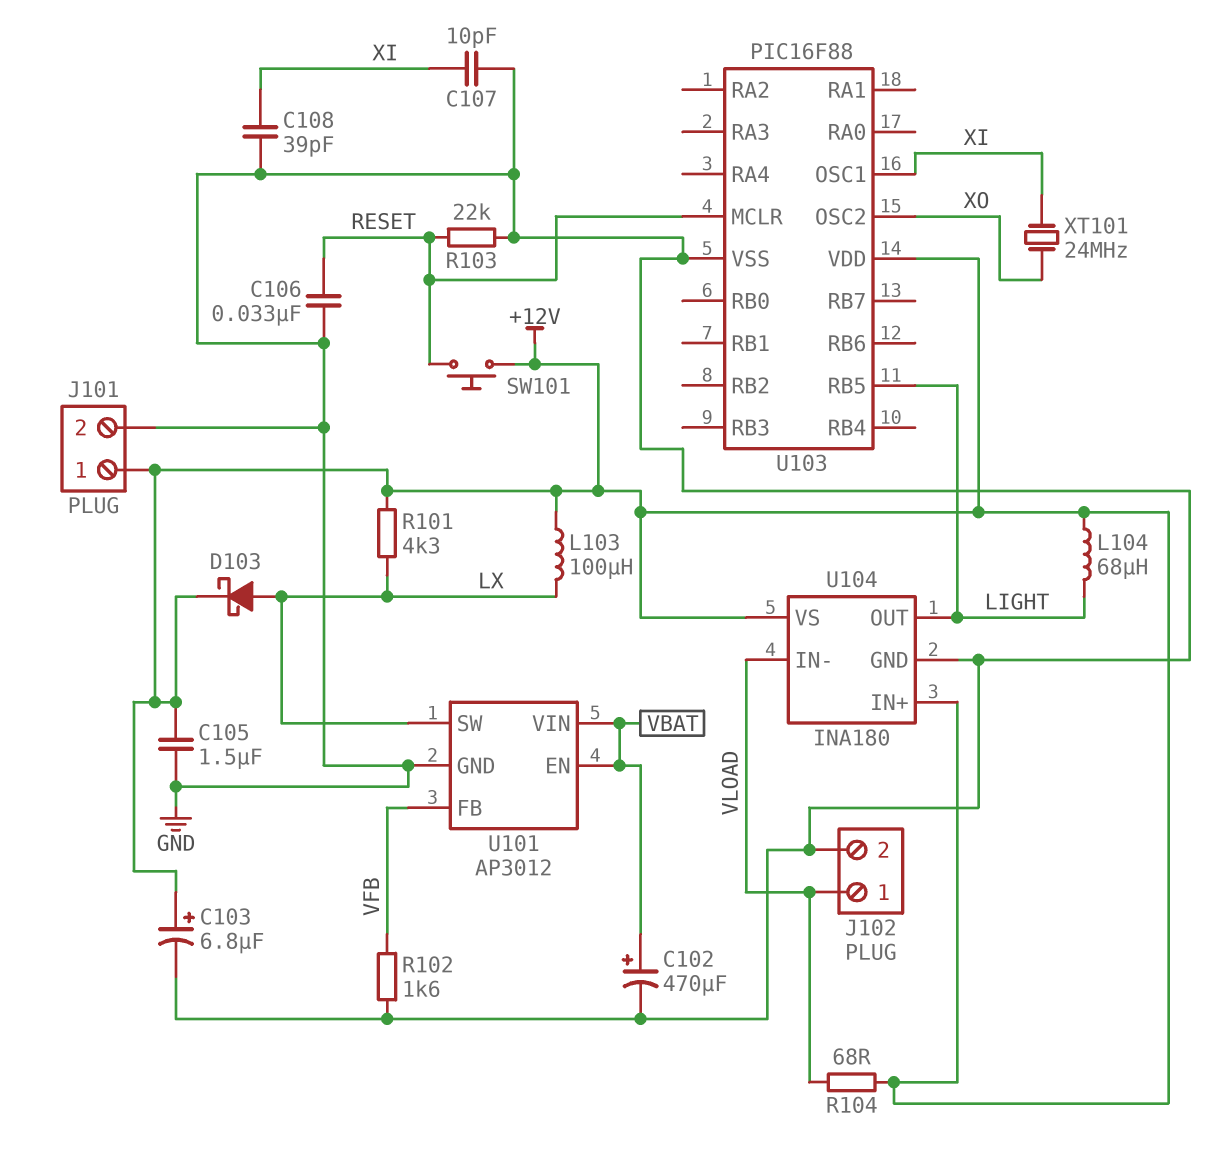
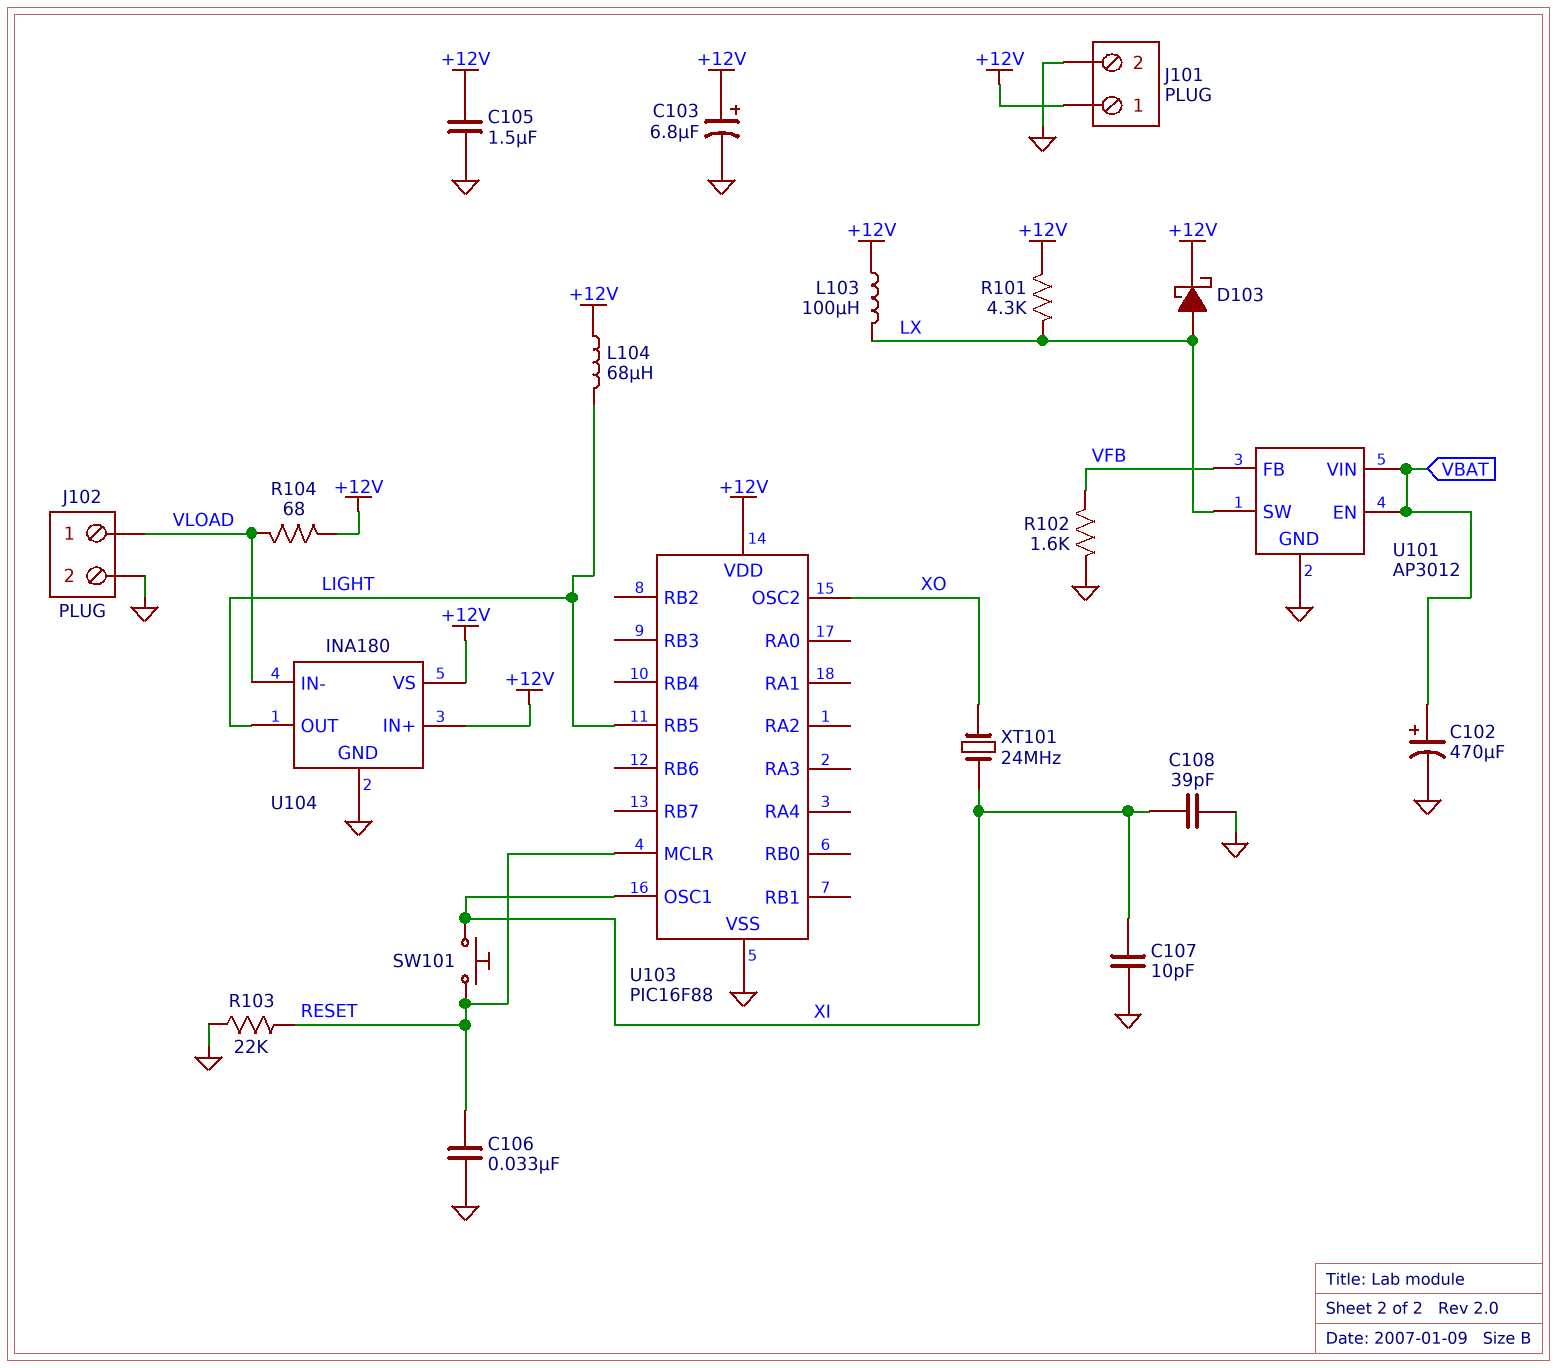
SW101: button (+12V, RESET) -> button (RESET, XI)

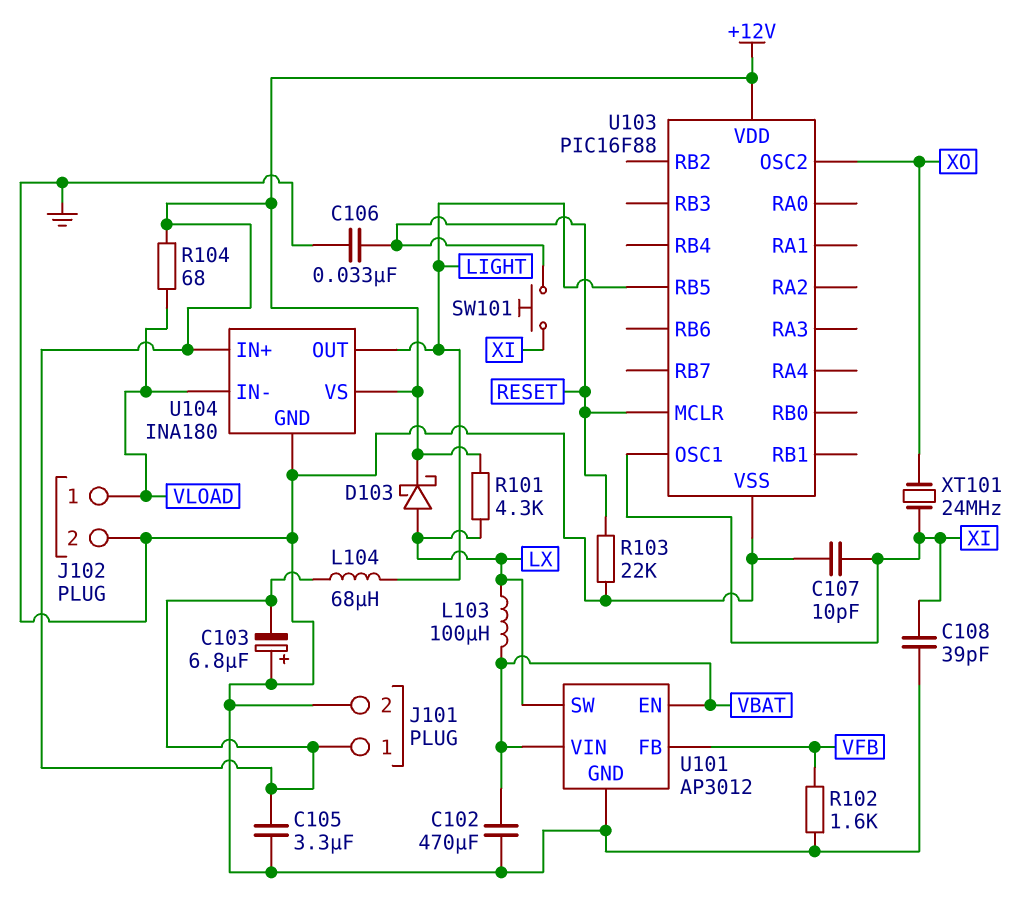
C102: 470uF (plus VBAT, minus GND) -> 470uF (GND, VBAT)
C103: 6.8uF (plus +12V, minus GND) -> 6.8uF (plus GND, minus +12V)
C105: 1.5uF (+12V, GND) -> 3.3uF (+12V, GND)
L103: 100uH (+12V, LX) -> 100uH (LX, VBAT)

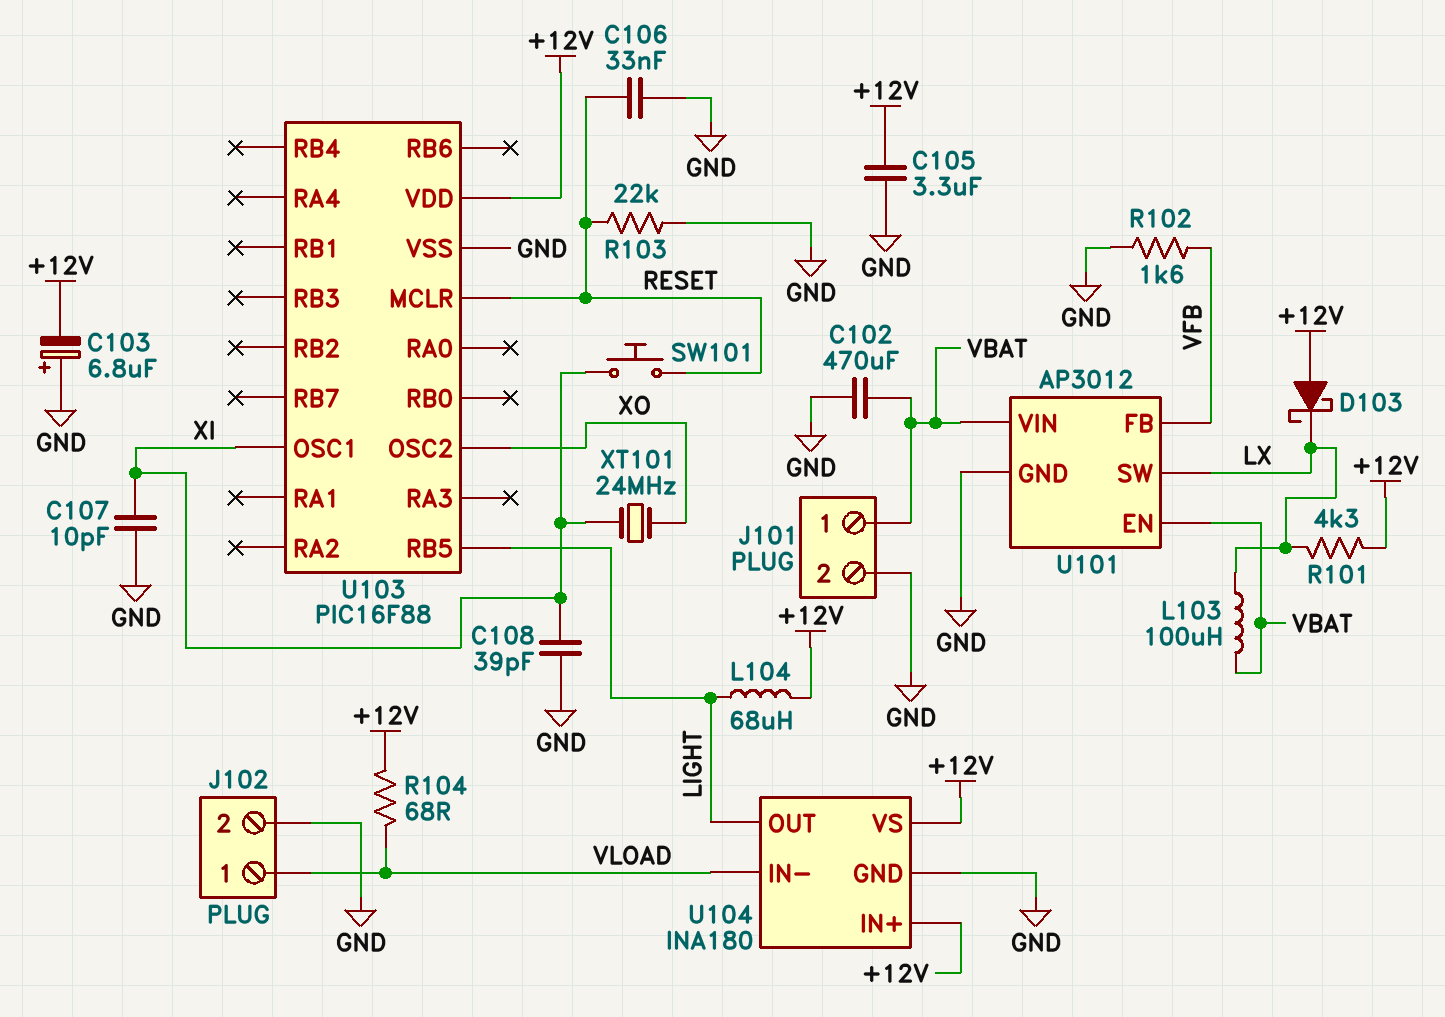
D103: schottky (A LX, K +12V) -> schottky (A +12V, K LX)
J101 pin 1: +12V -> VBAT

